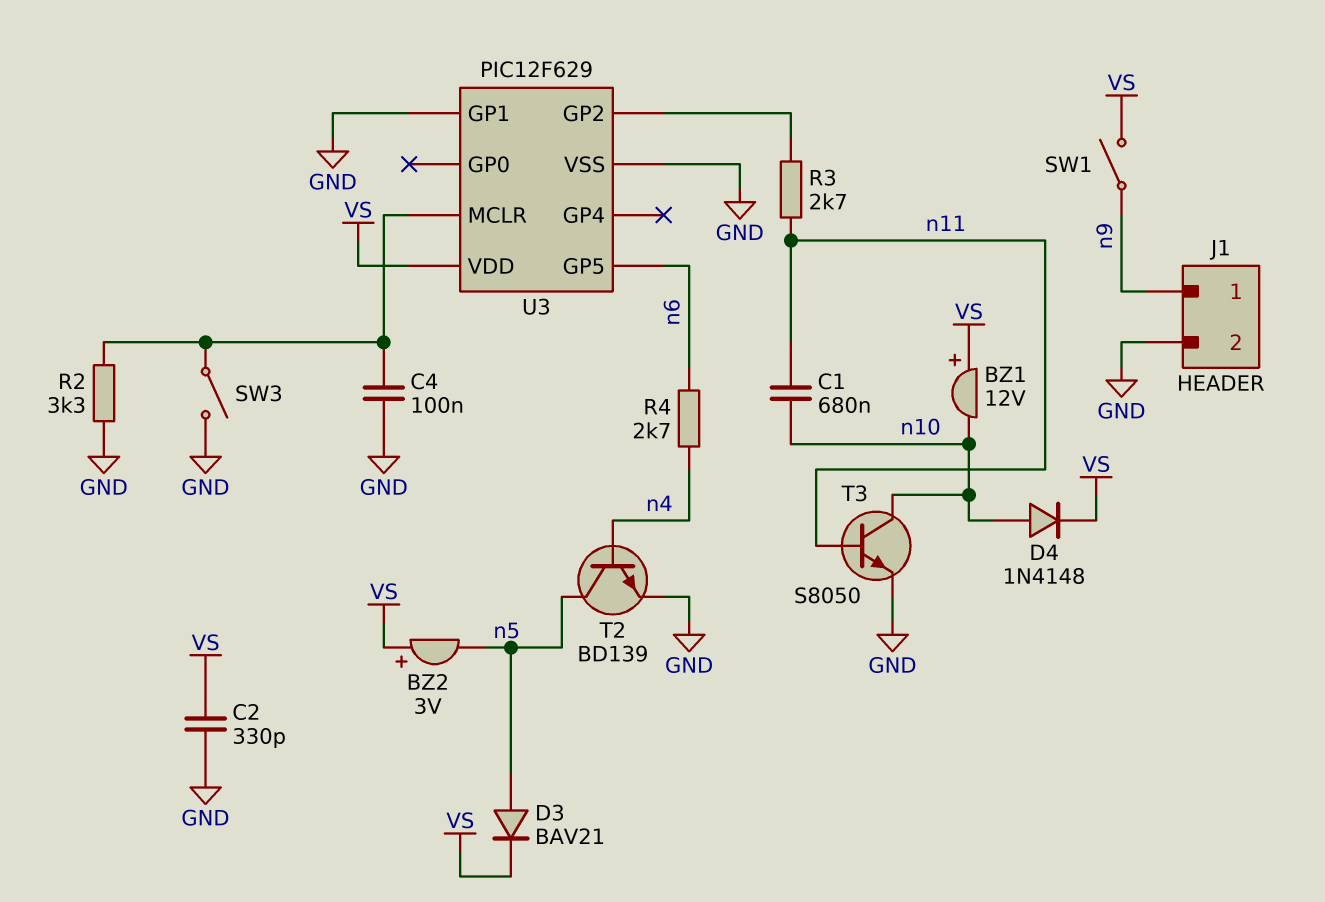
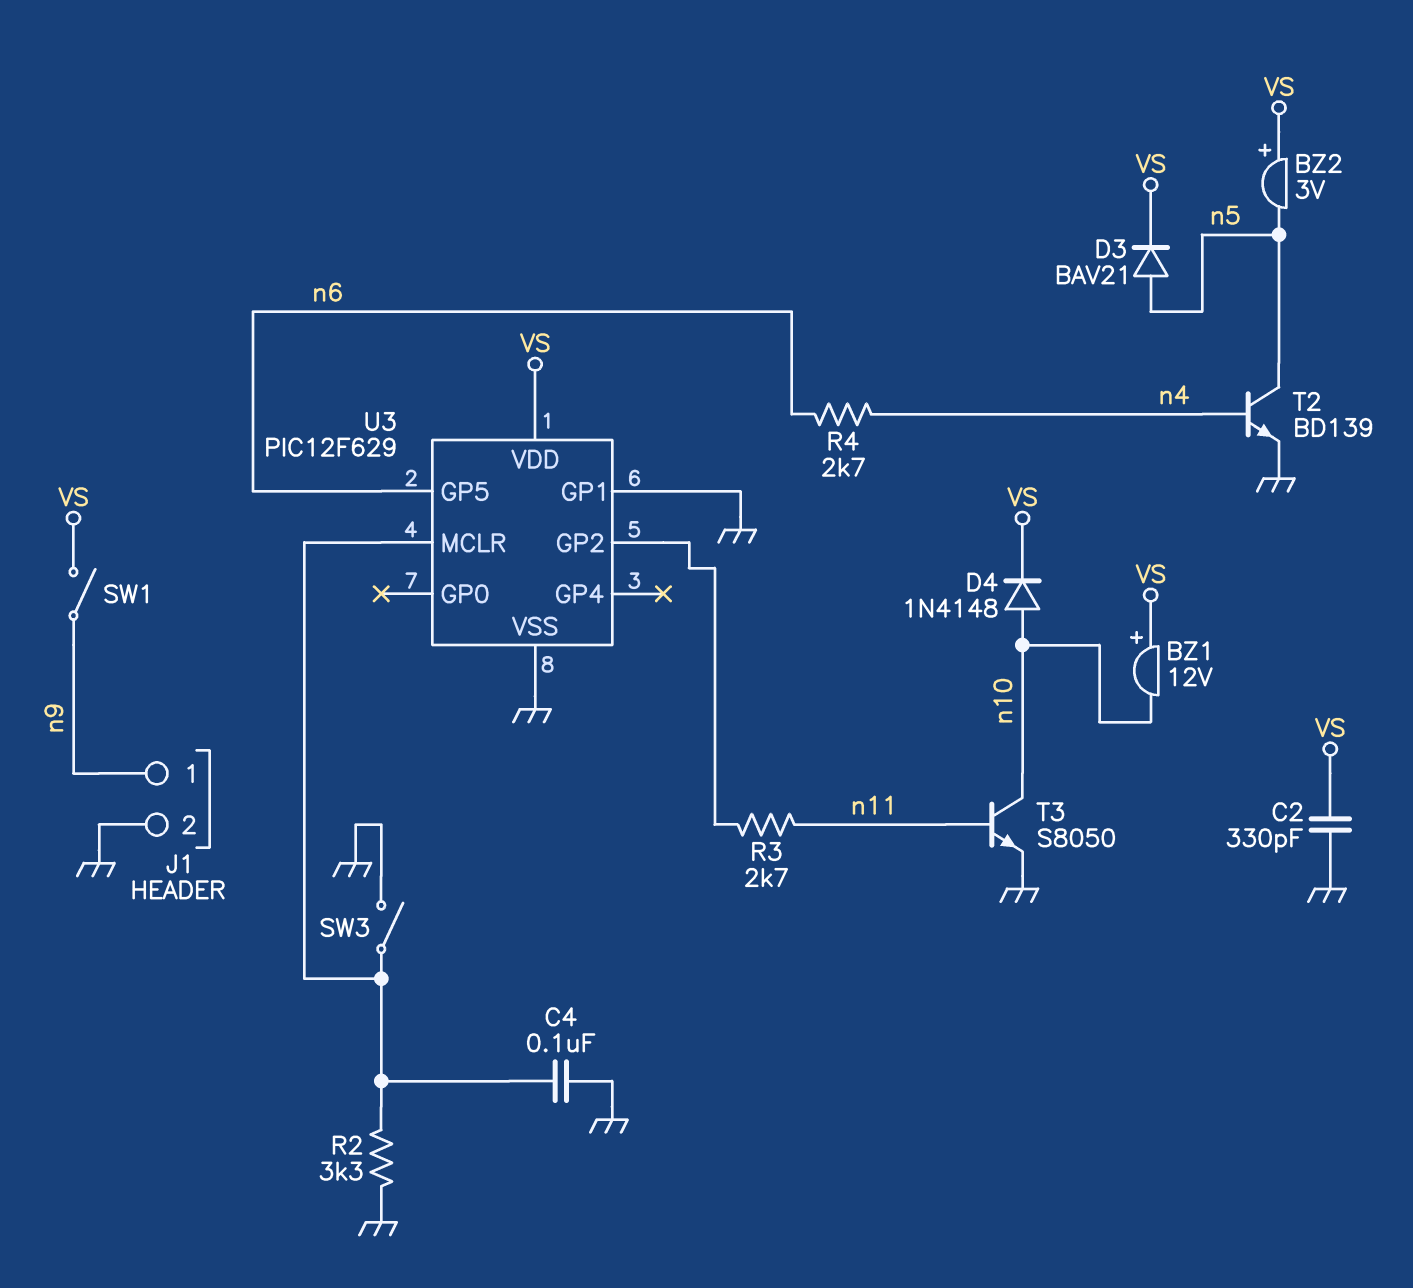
C1: 680nF (n10, n11) -> none

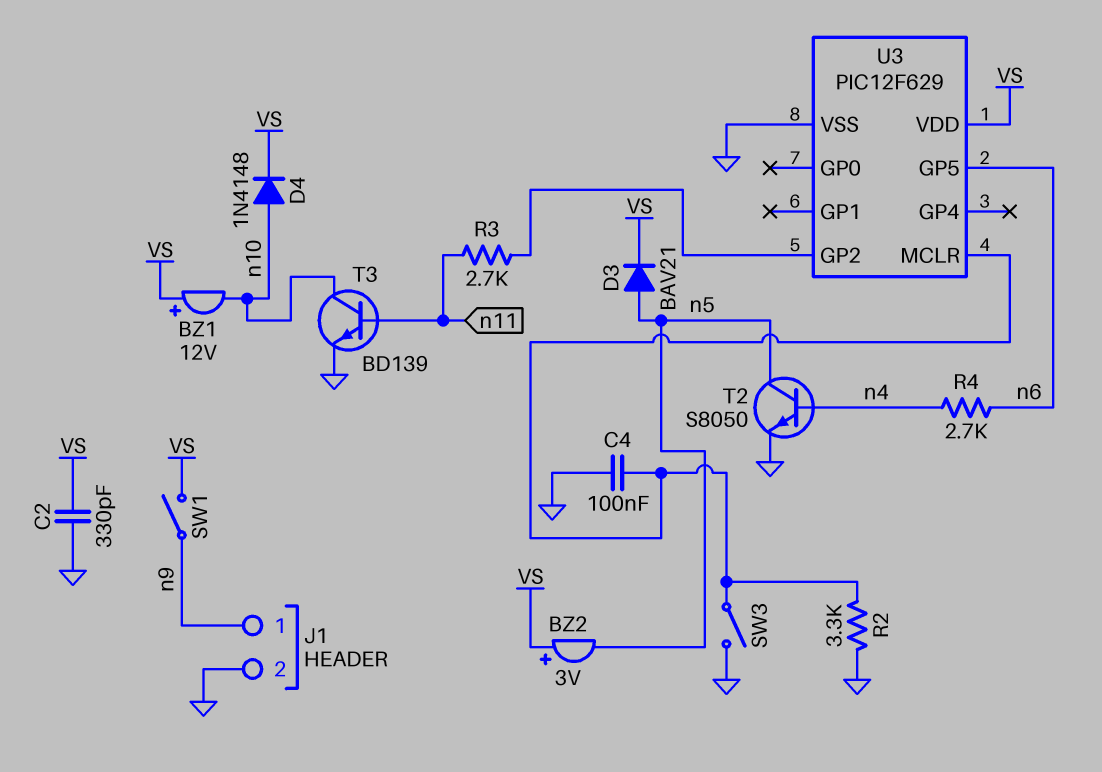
T2: NPN BD139 (B n4, C n5, E GND) -> NPN S8050 (B n4, C n5, E GND)
T3: NPN S8050 (B n11, C n10, E GND) -> NPN BD139 (B n11, C n10, E GND)
U3 pin GP1: GND -> none

